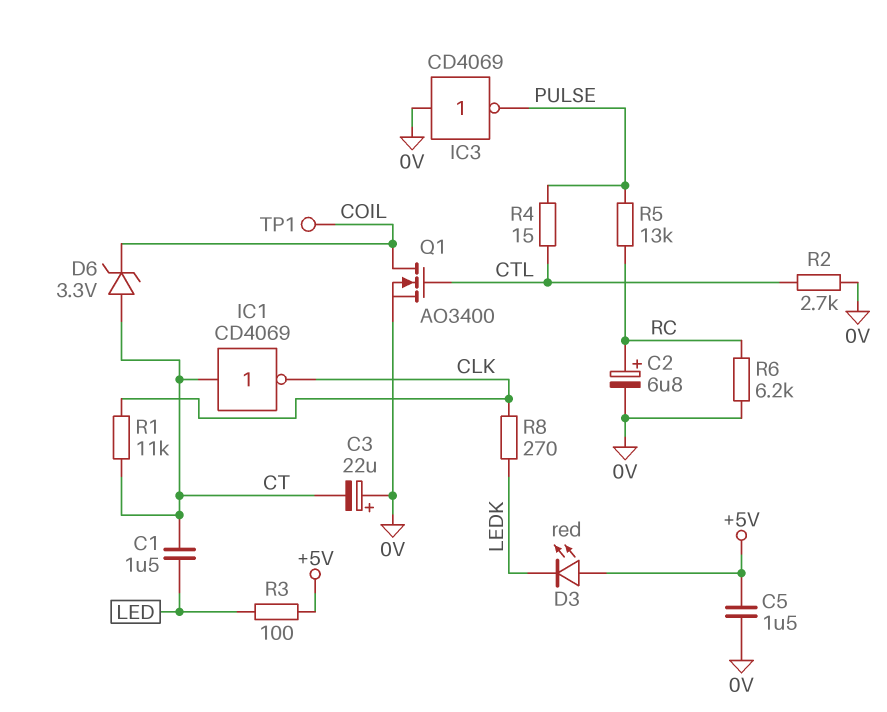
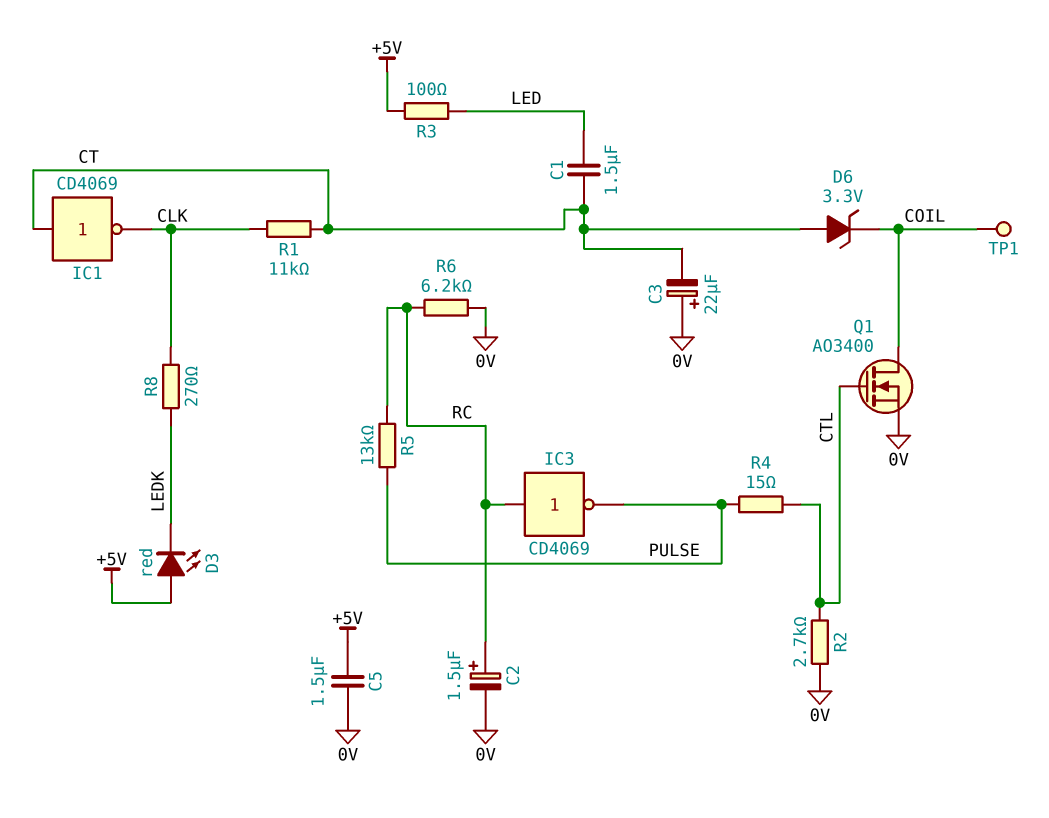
C2: 6.8uF (plus RC, minus 0V) -> 1.5uF (plus RC, minus 0V)
IC3: NOT CD4069 (in 0V, out PULSE) -> NOT CD4069 (in RC, out PULSE)

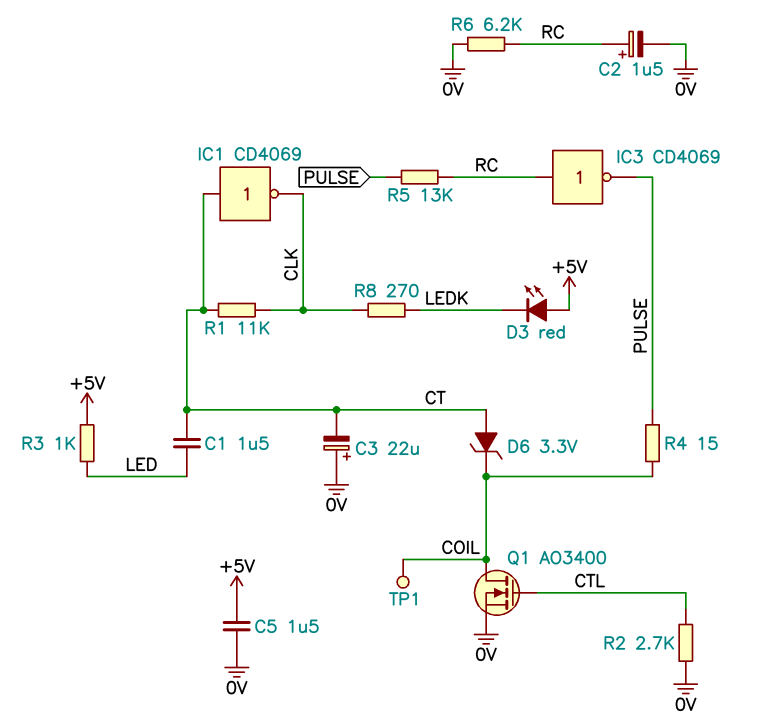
R3: 100 (+5V, LED) -> 1k (+5V, LED)
R4: 15 (CTL, PULSE) -> 15 (COIL, PULSE)

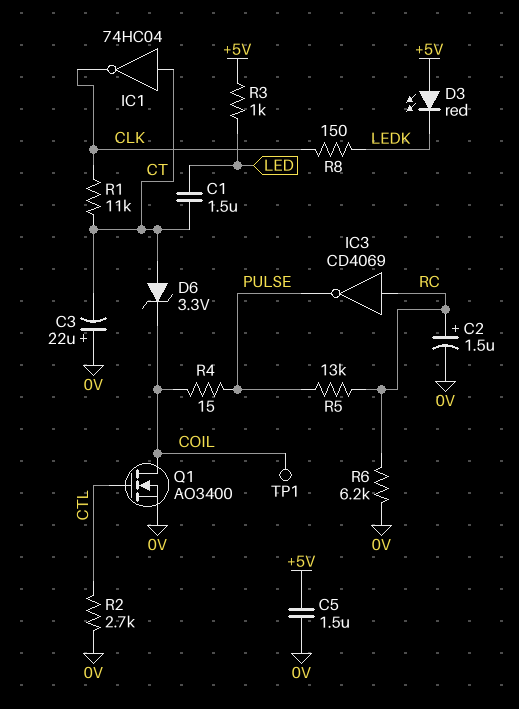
IC1: NOT CD4069 (in CT, out CLK) -> NOT 74HC04 (in CT, out CLK)
R8: 270 (CLK, LEDK) -> 150 (CLK, LEDK)

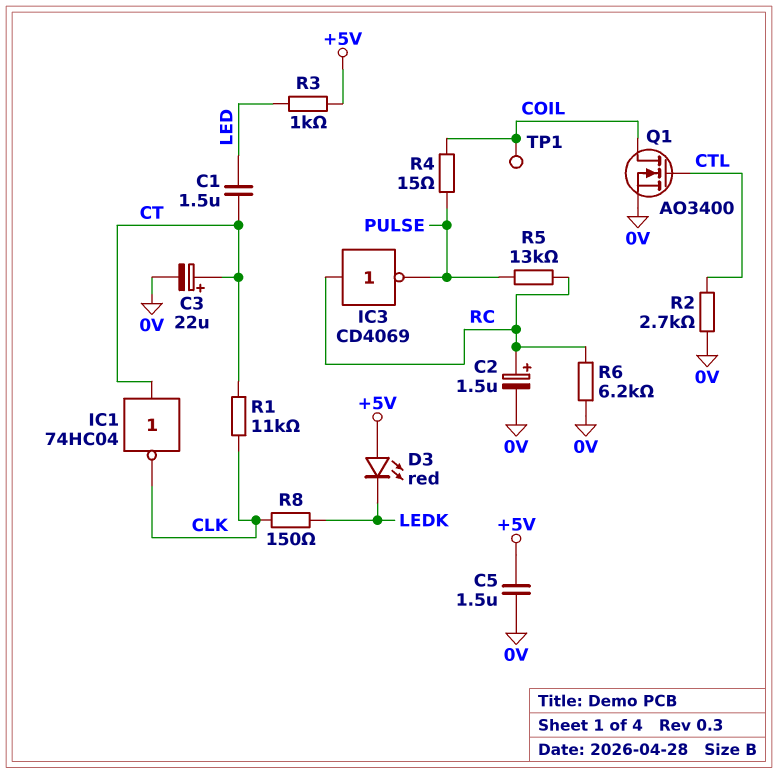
C3: 22uF (plus 0V, minus CT) -> 22uF (plus CT, minus 0V)
D6: zener 3.3V (A CT, K COIL) -> none

